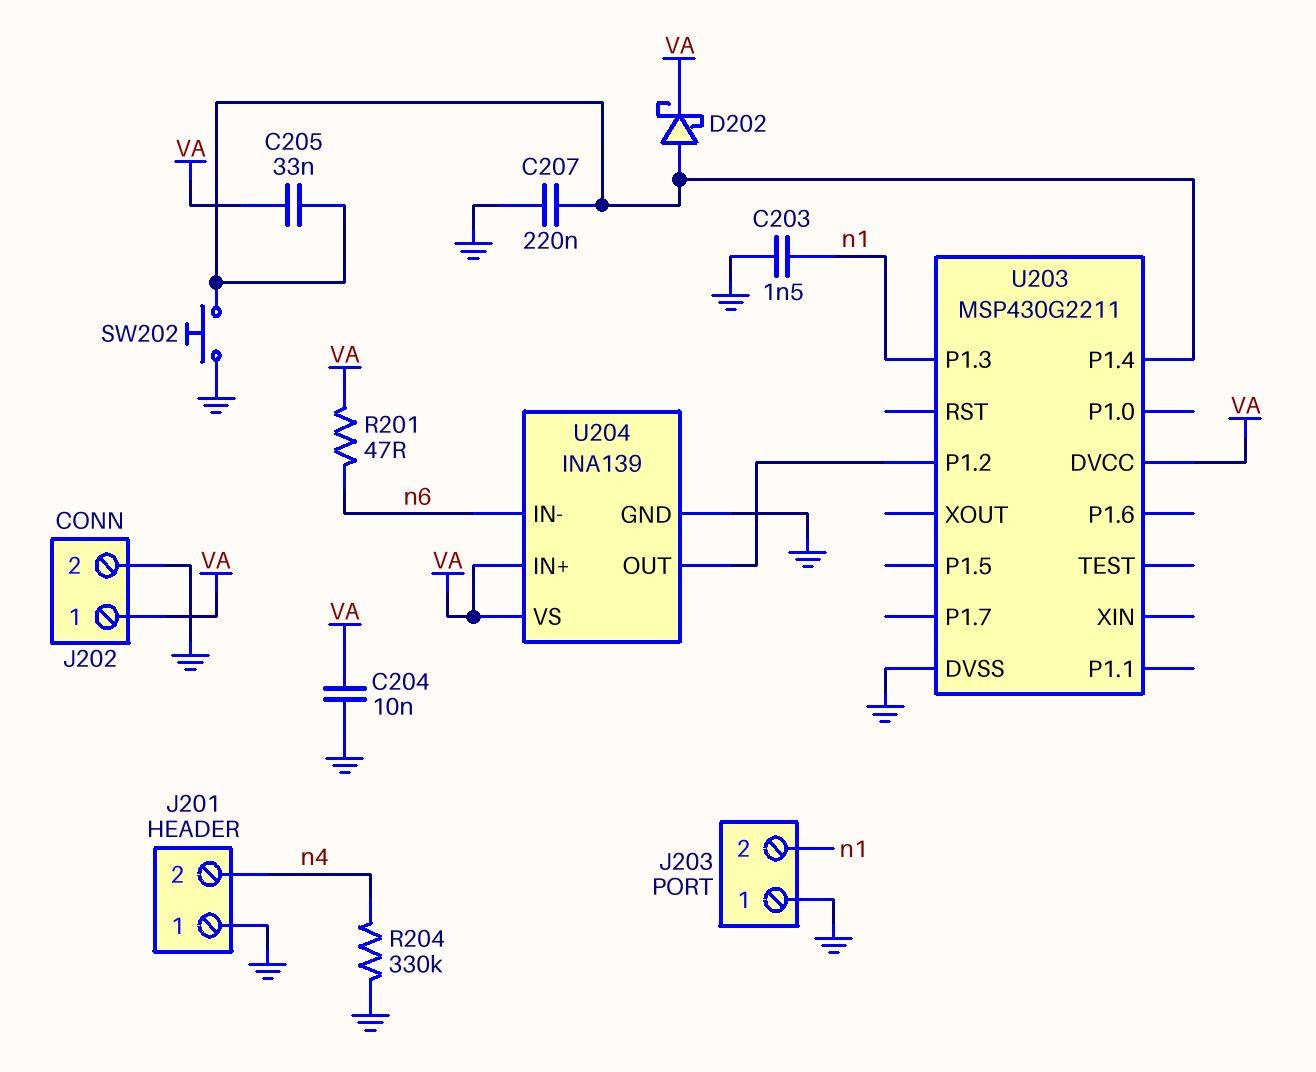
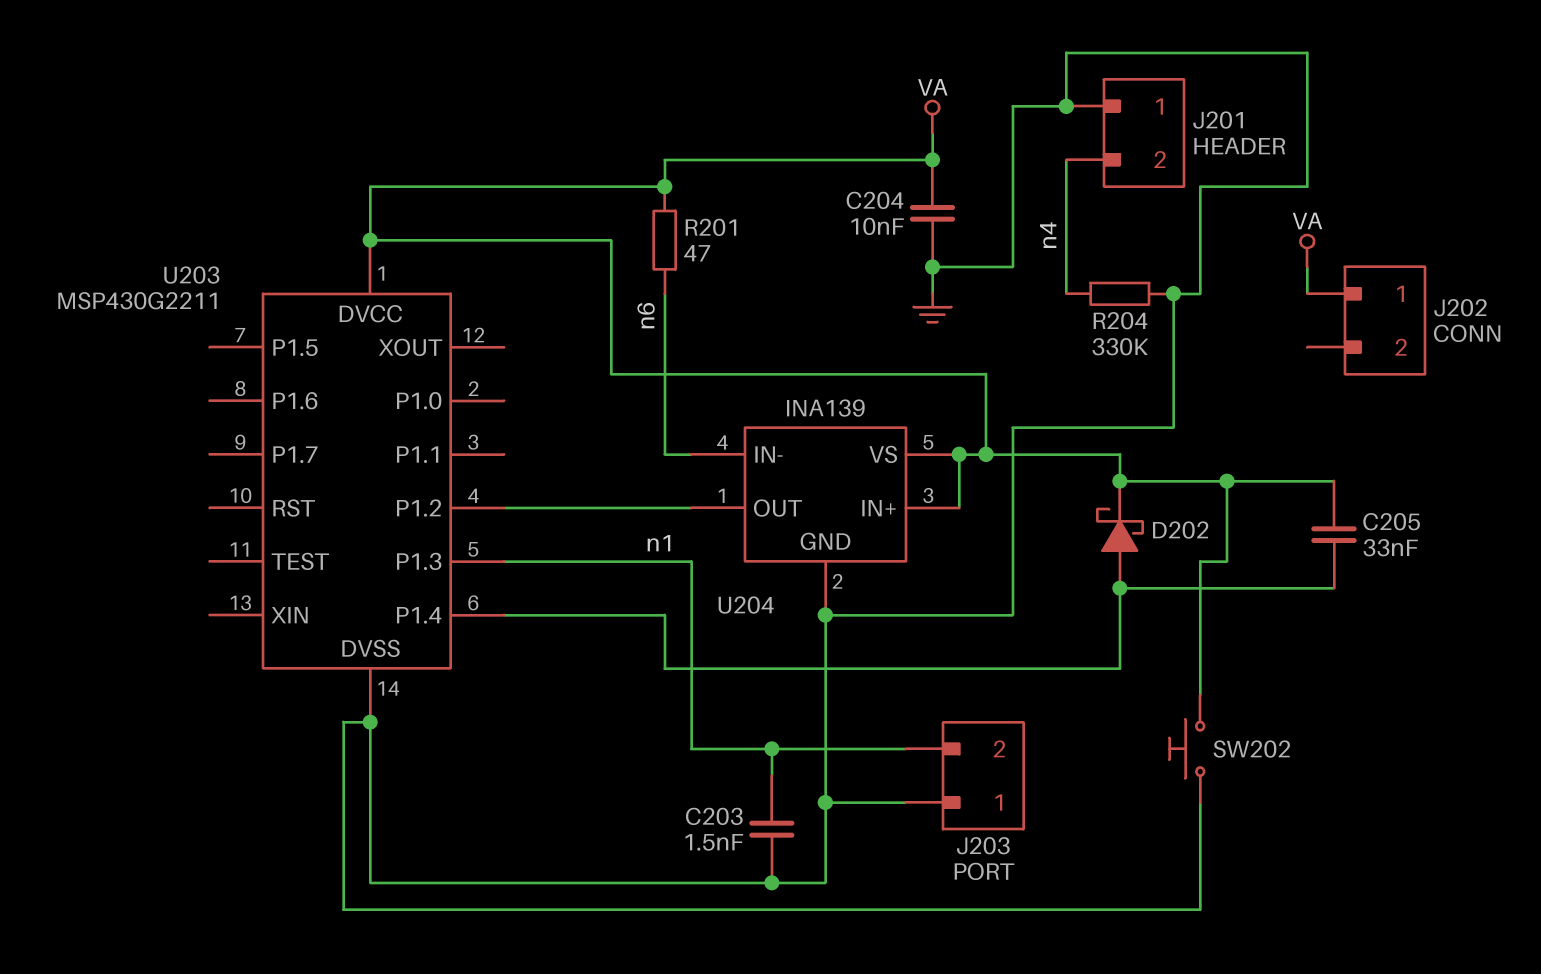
C207: 220nF (GND, U203/P1.4) -> none
J202 pin 2: GND -> none
SW202: button (GND, U203/P1.4) -> button (GND, VA)

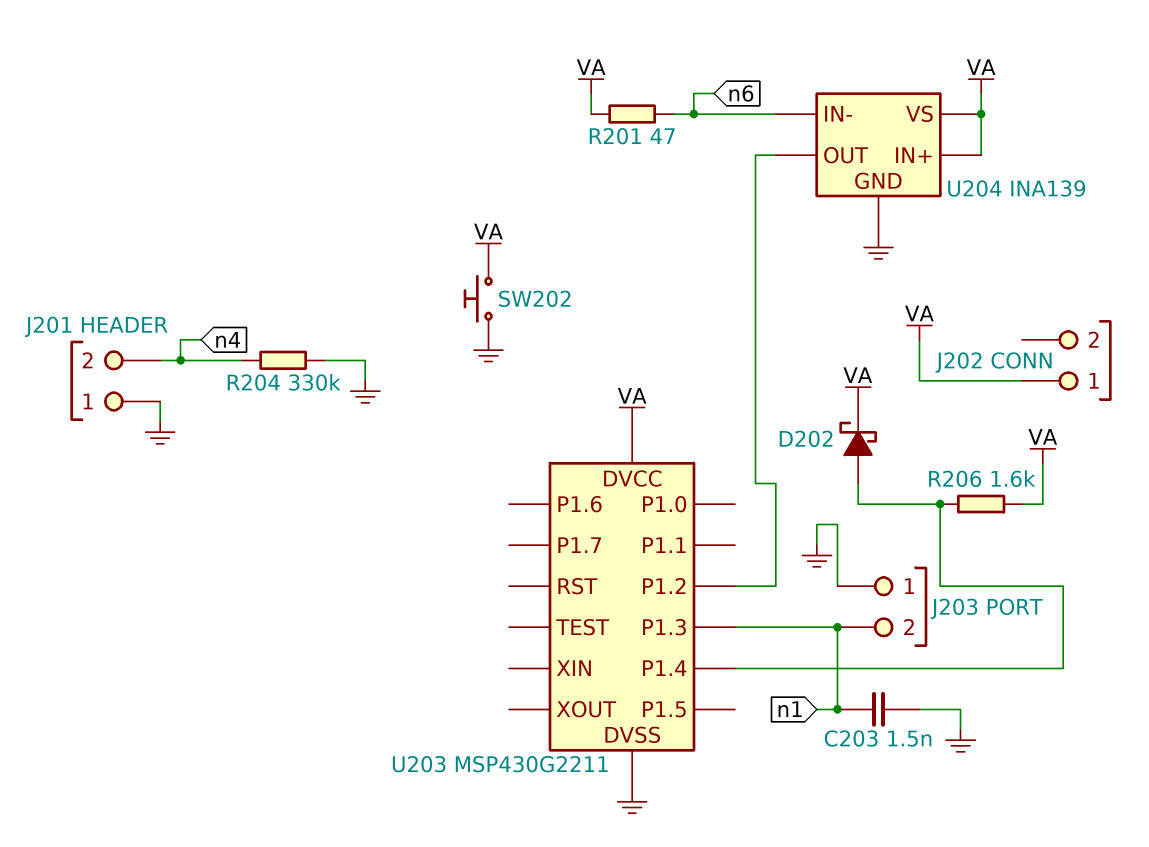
C204: 10nF (GND, VA) -> none
C205: 33nF (U203/P1.4, VA) -> none
R206: none -> 1.6k (U203/P1.4, VA)

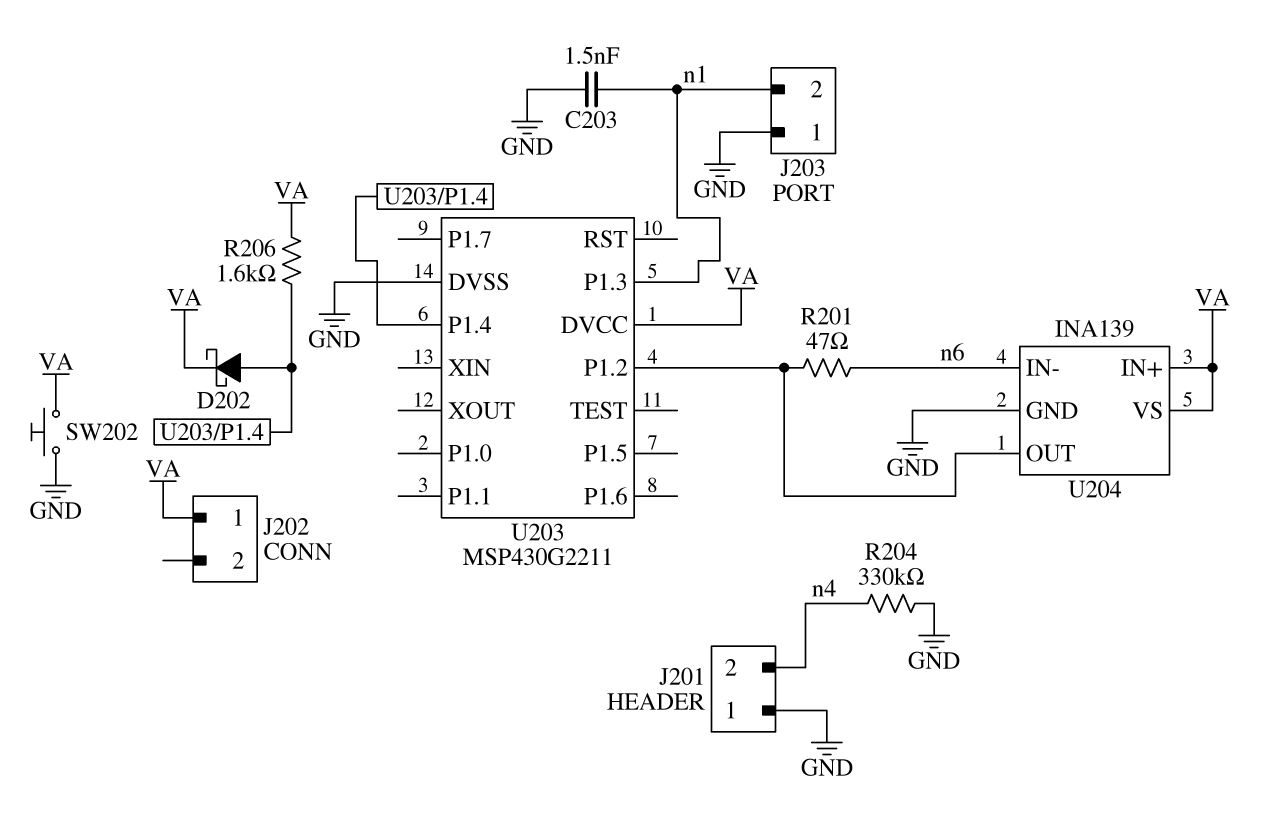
R201: 47 (VA, n6) -> 47 (U203/P1.2, n6)

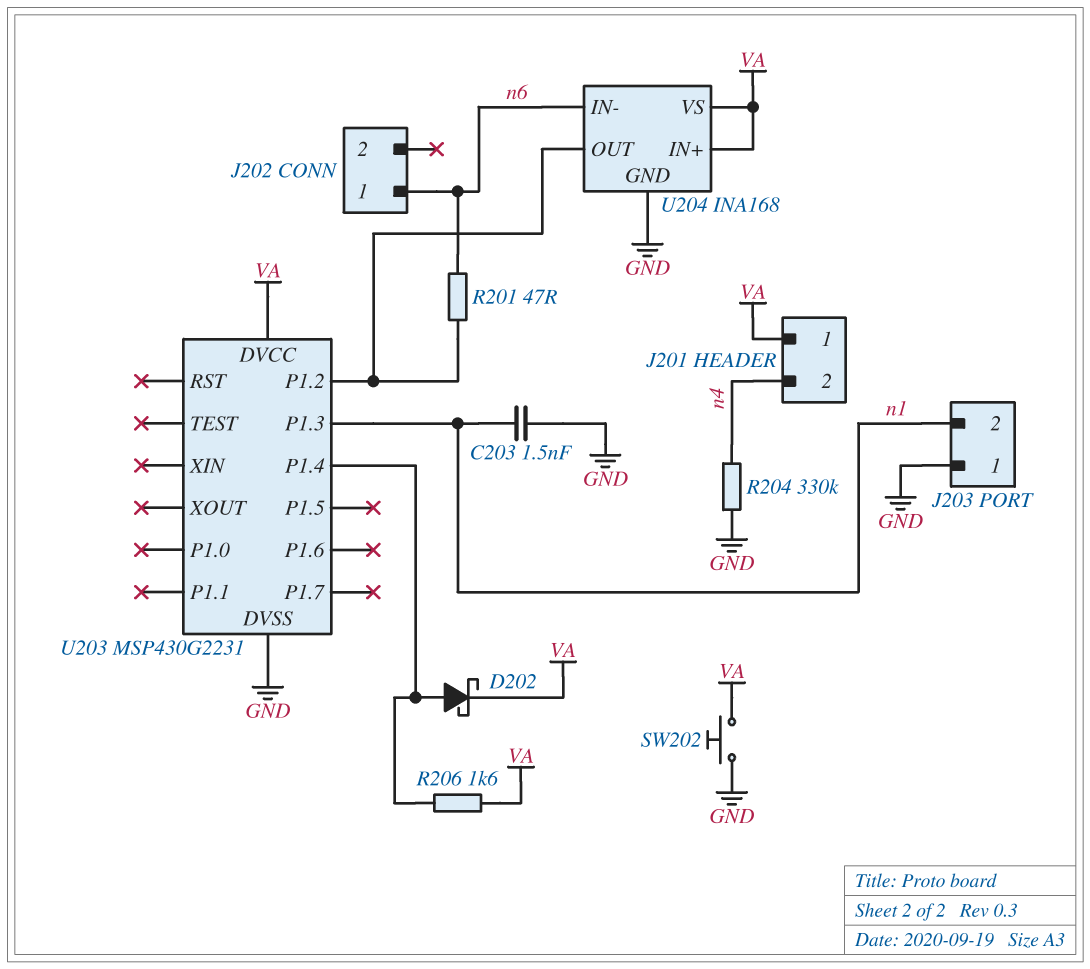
J201 pin 1: GND -> VA
J202 pin 1: VA -> n6
U203: MSP430G2211 -> MSP430G2231
U204: INA139 -> INA168

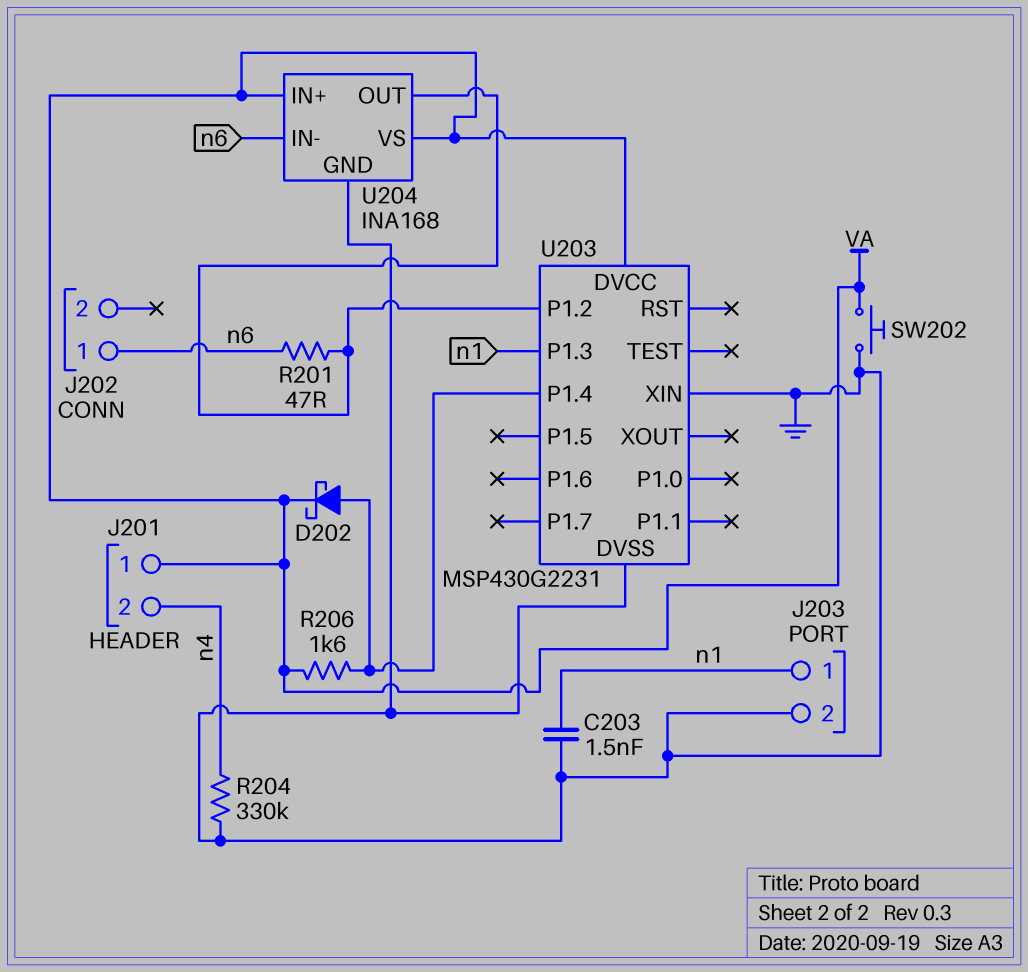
J203 pin 1: GND -> n1
J203 pin 2: n1 -> GND
U203 pin XIN: none -> GND

